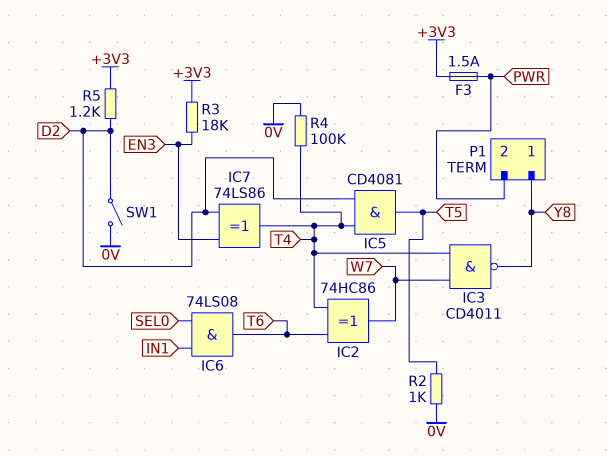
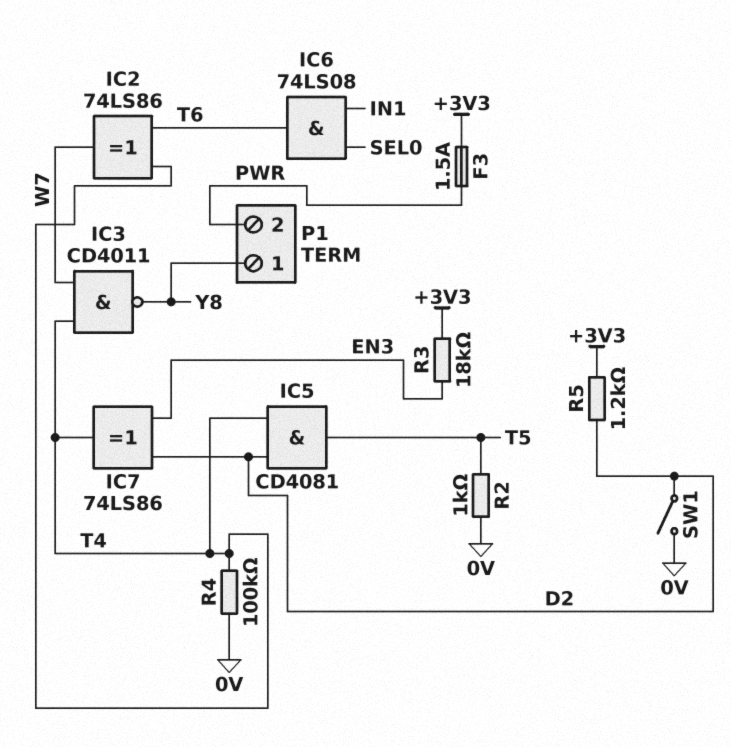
IC2: XOR 74HC86 (in T4, in T6, out W7) -> XOR 74LS86 (in T4, in T6, out W7)

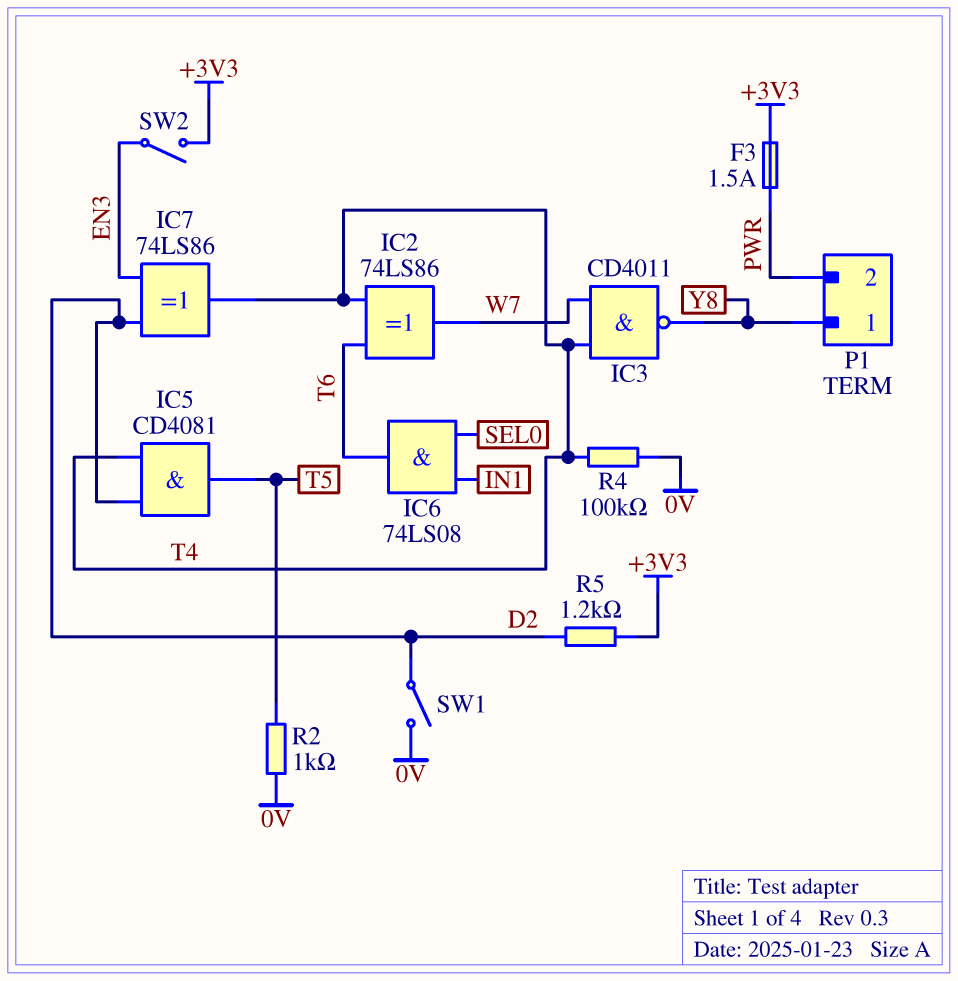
R3: 18k (+3V3, EN3) -> none
SW2: none -> switch (+3V3, EN3)

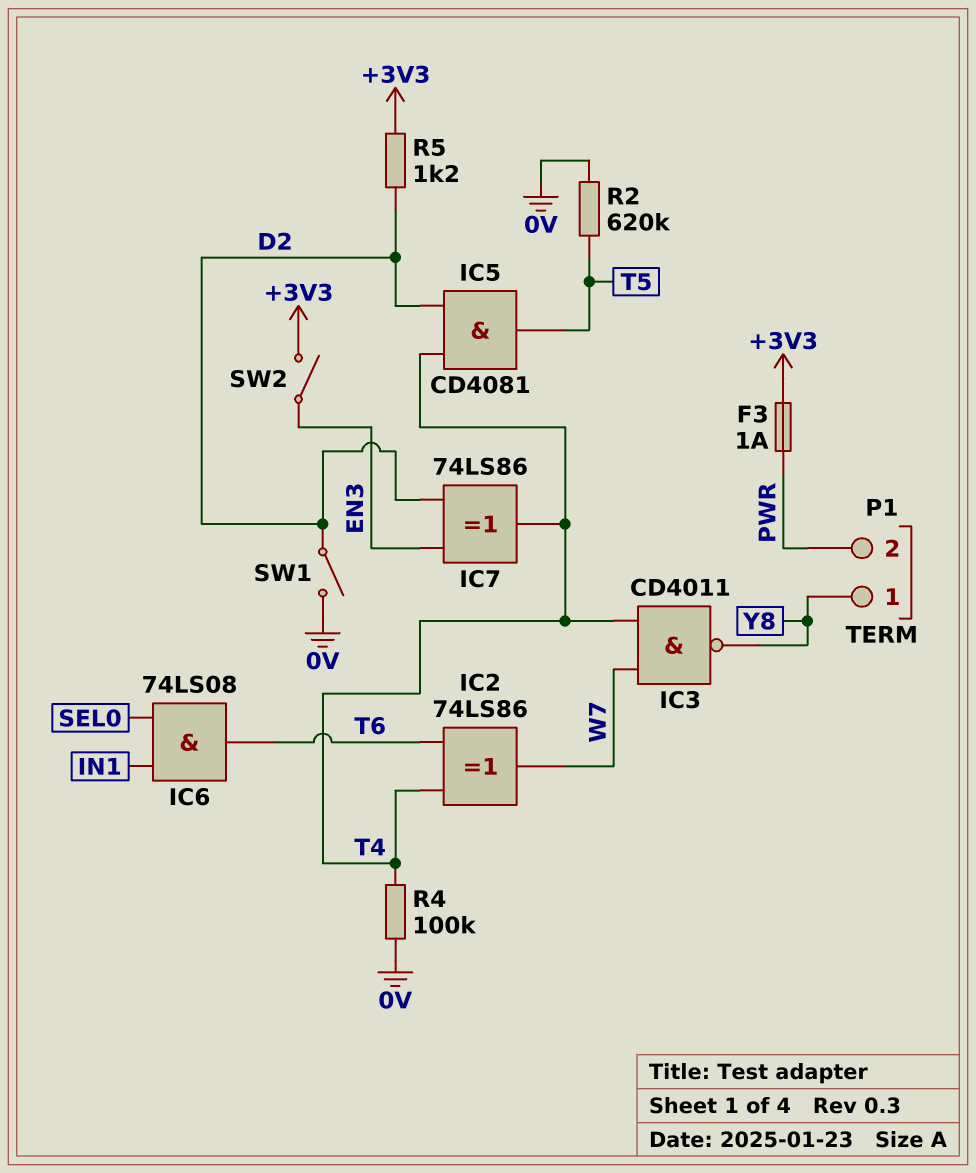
F3: 1.5A (+3V3, PWR) -> 1A (+3V3, PWR)
R2: 1k (0V, T5) -> 620k (0V, T5)

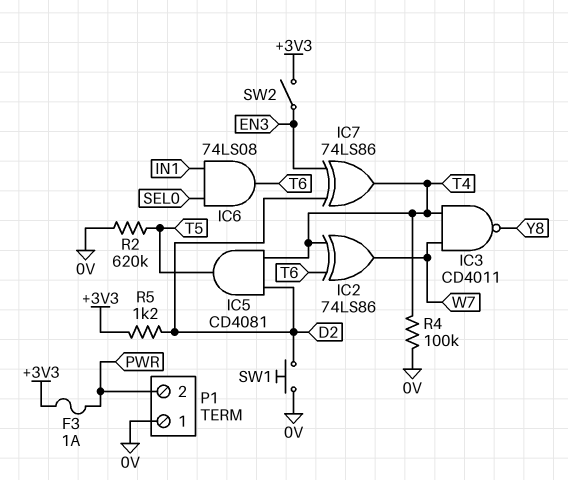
P1 pin 1: Y8 -> 0V
SW1: switch (0V, D2) -> button (0V, D2)

